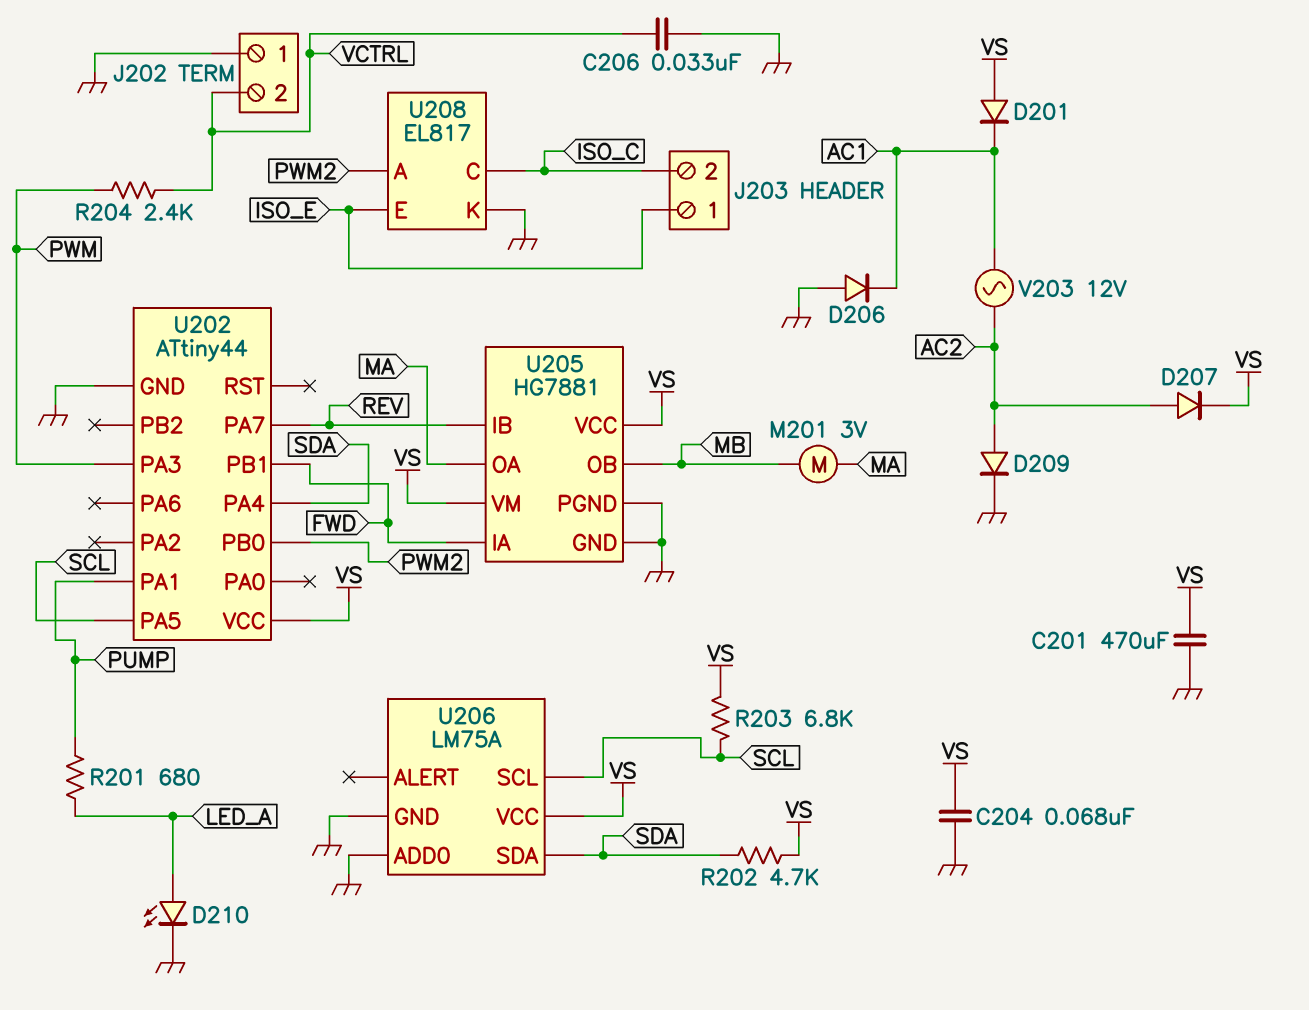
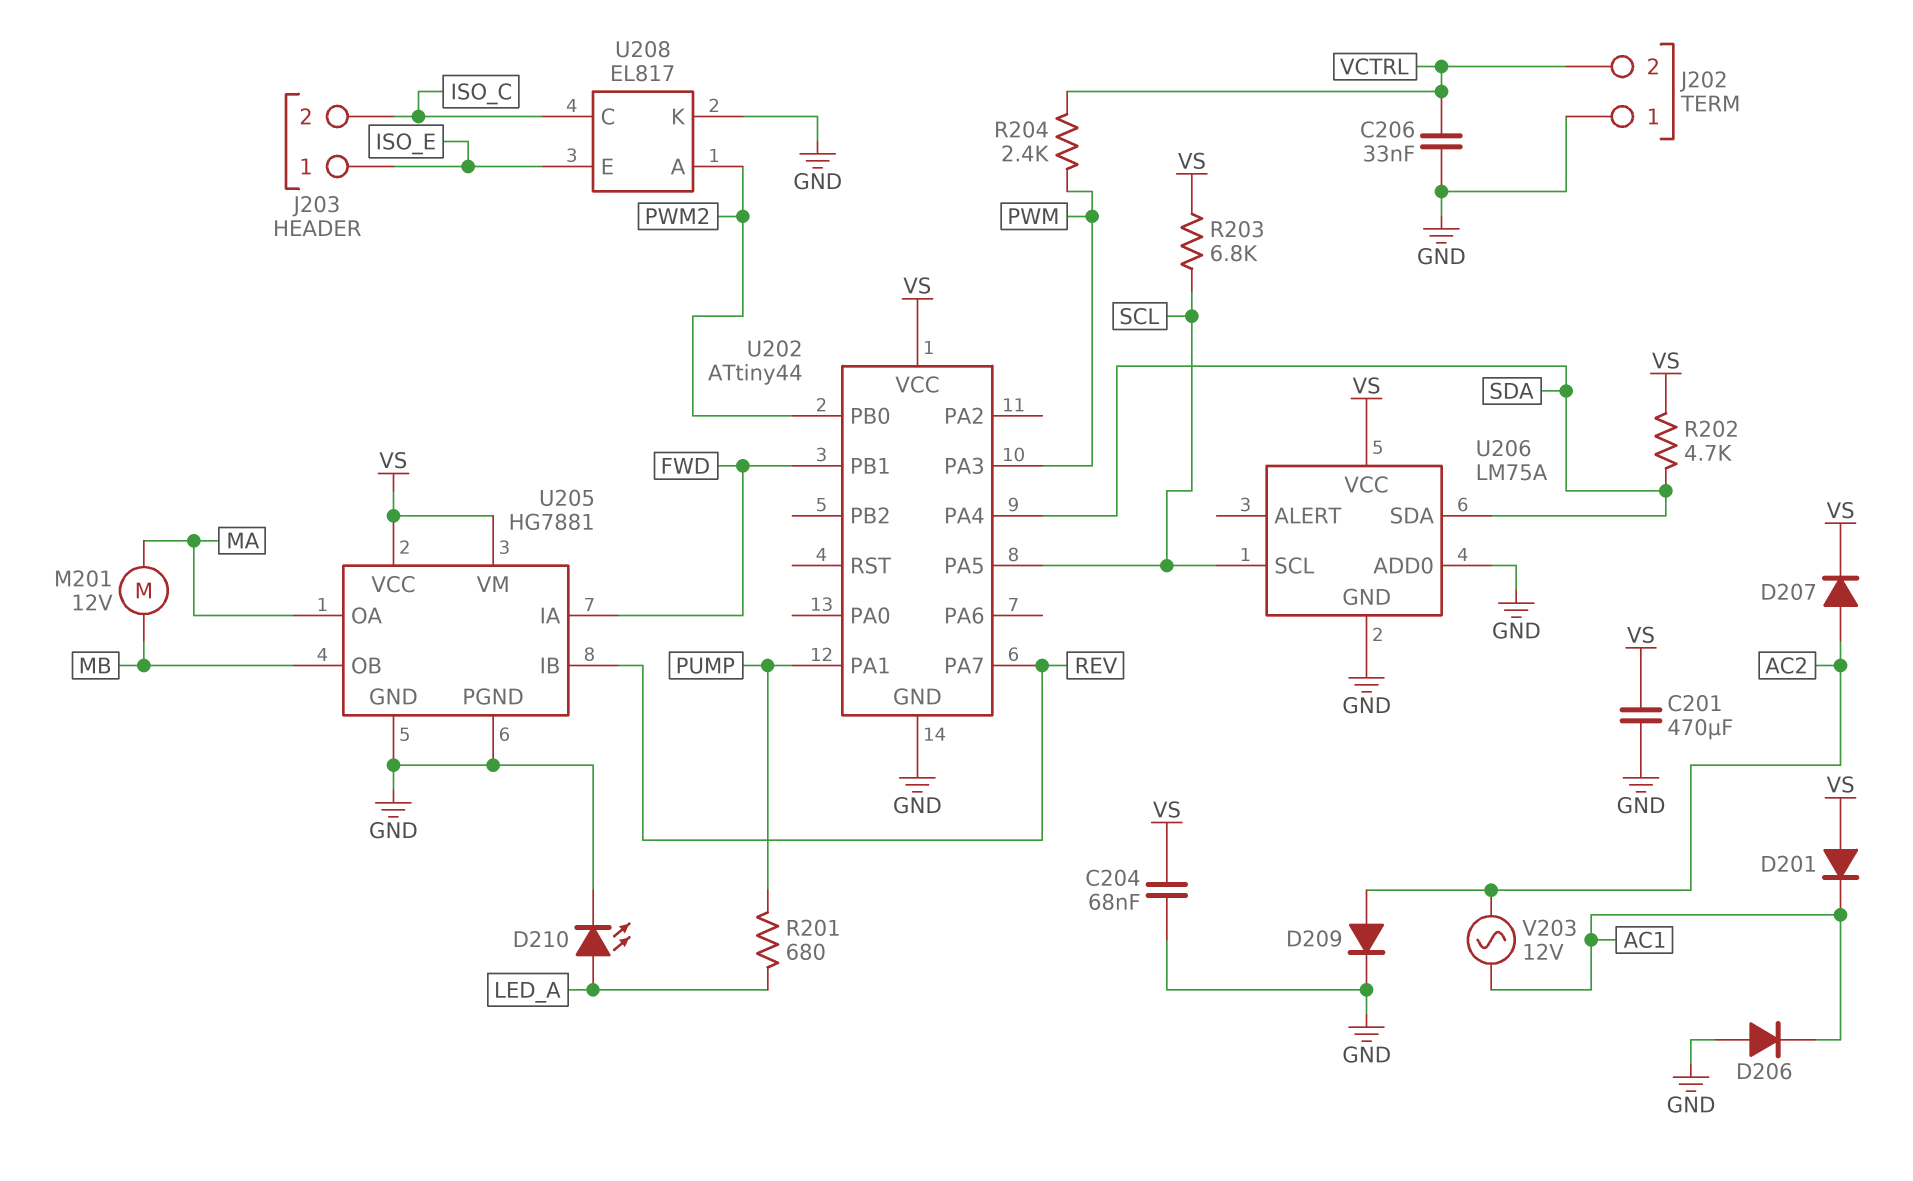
M201: motor 3V (MA, MB) -> motor 12V (MA, MB)

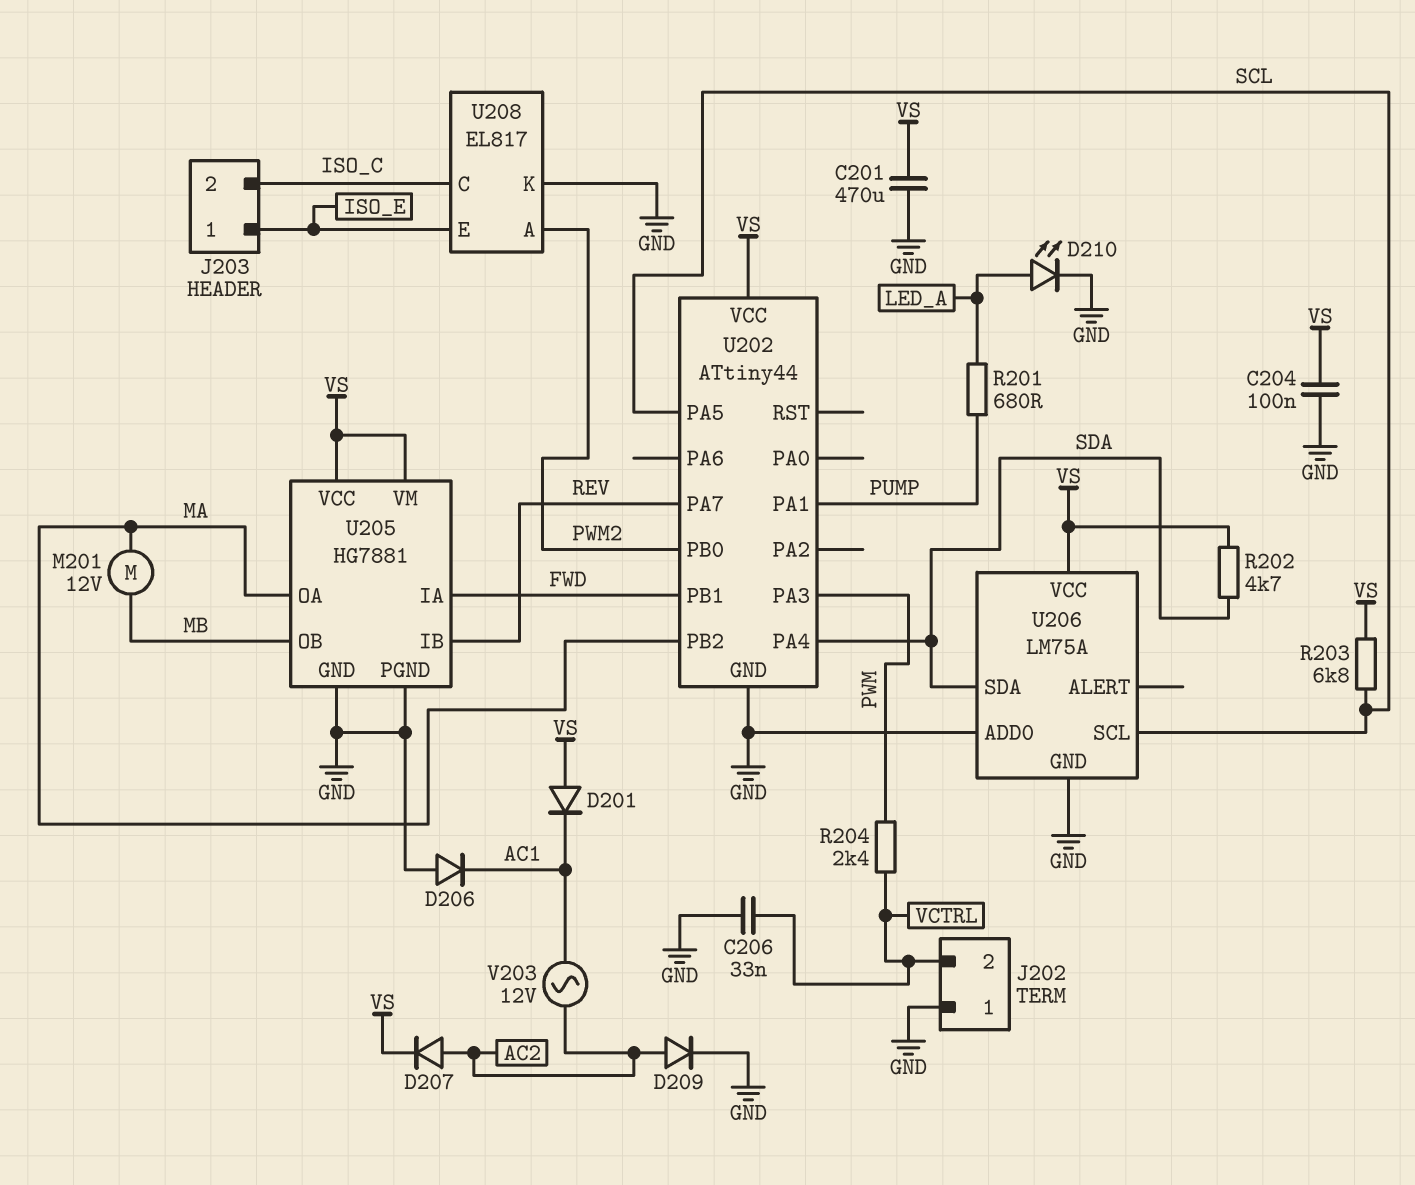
C204: 68nF (GND, VS) -> 100nF (GND, VS)
U202 pin PB2: none -> MA

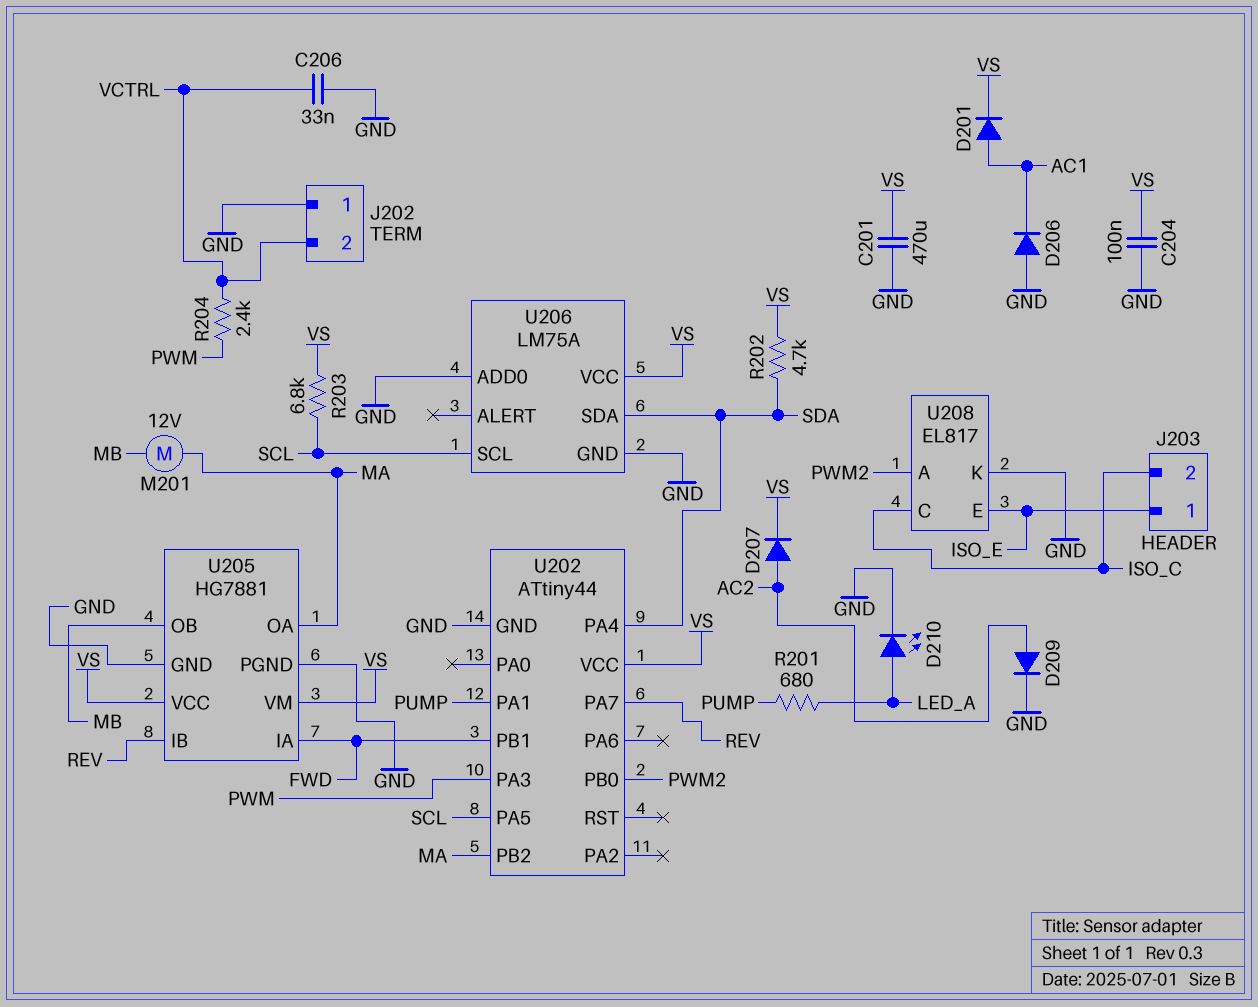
D201: diode (A VS, K AC1) -> diode (A AC1, K VS)
V203: AC 12V (AC1, AC2) -> none

